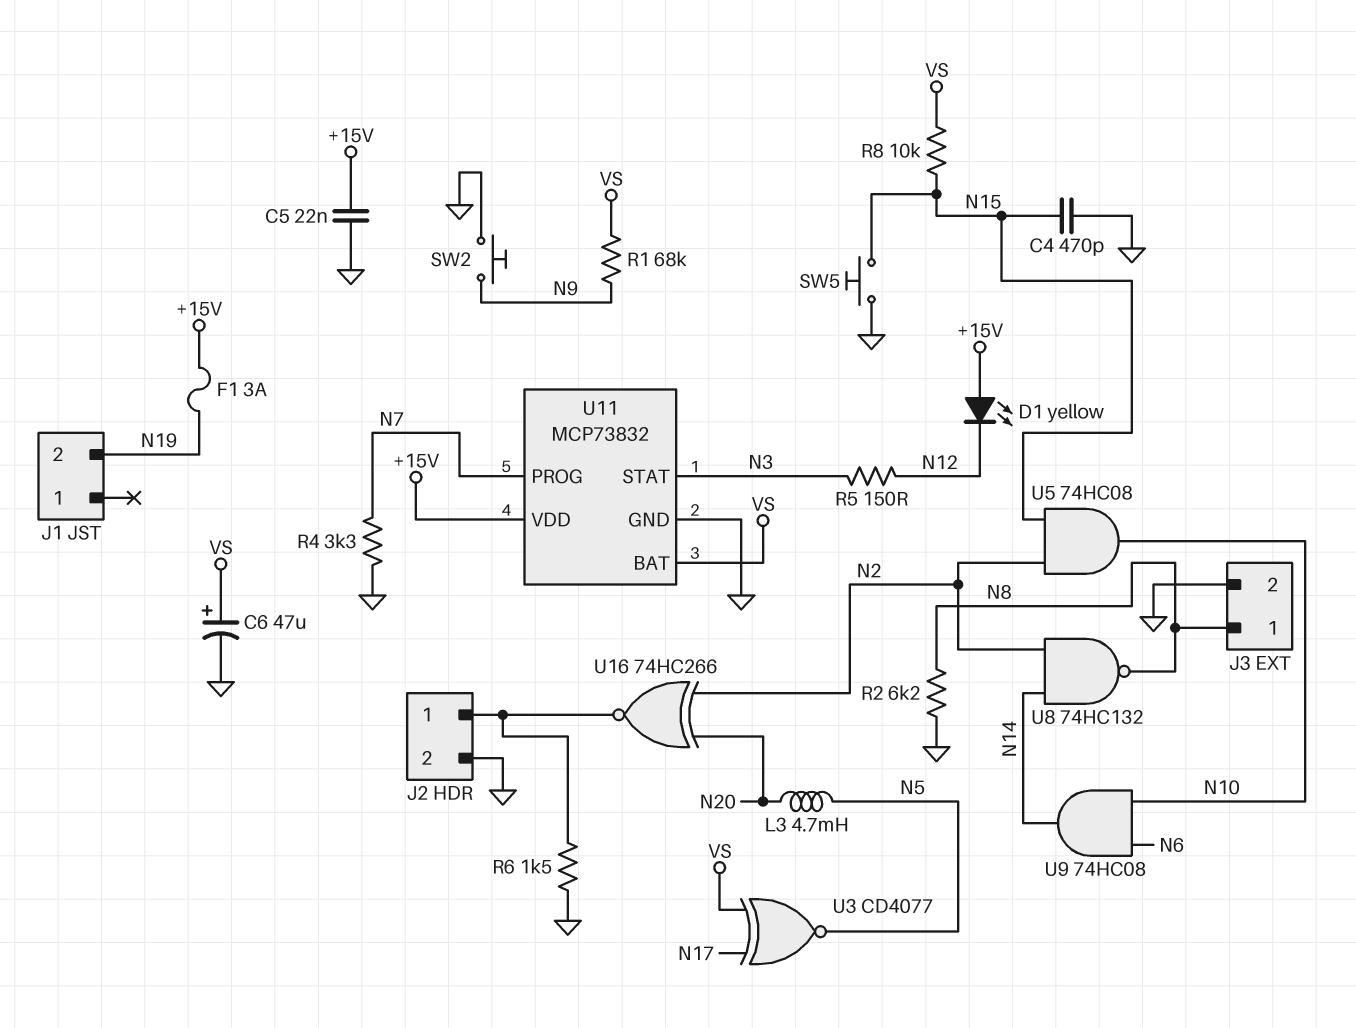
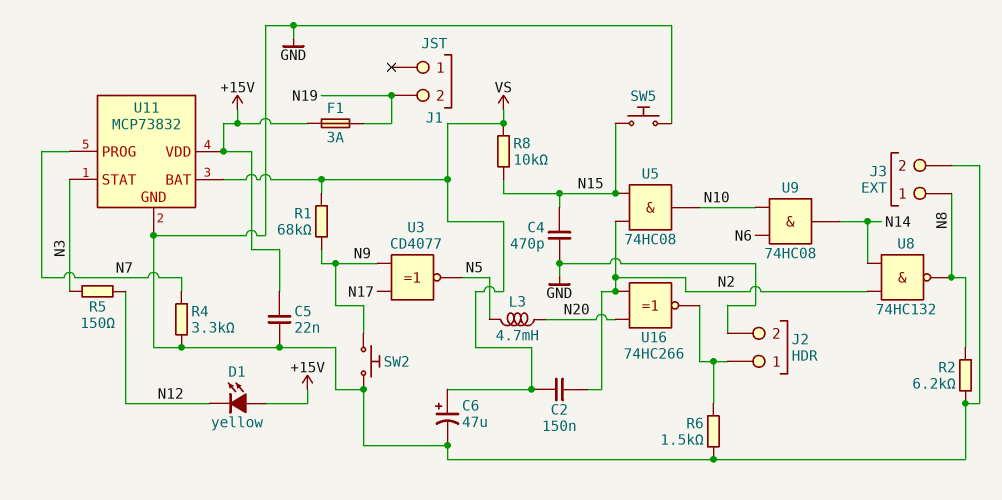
C2: none -> 150nF (N2, VS)
U3: XNOR CD4077 (in N17, in VS, out N5) -> XNOR CD4077 (in N9, in N17, out N5)

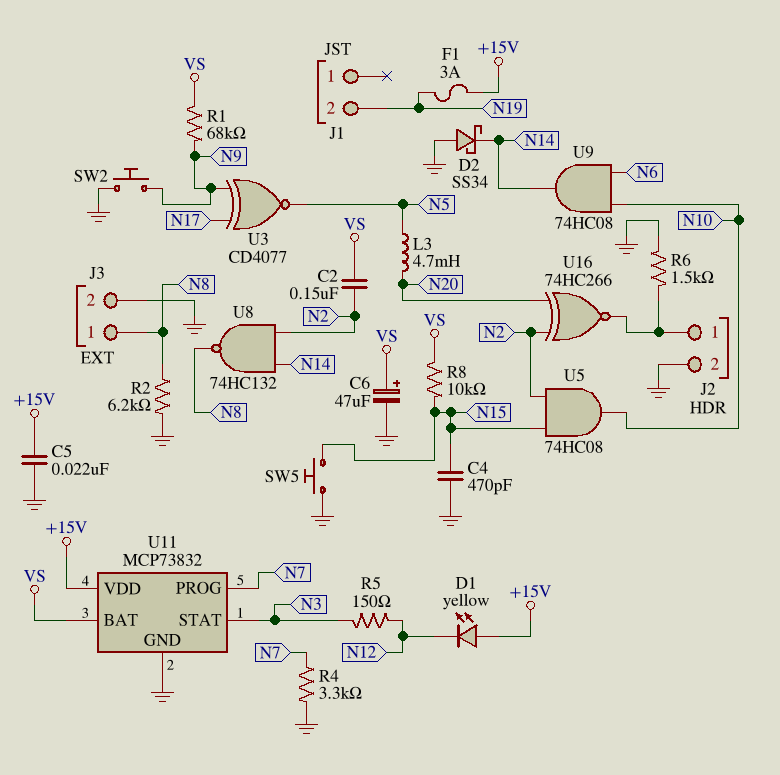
D2: none -> schottky SS34 (A GND, K N14)

